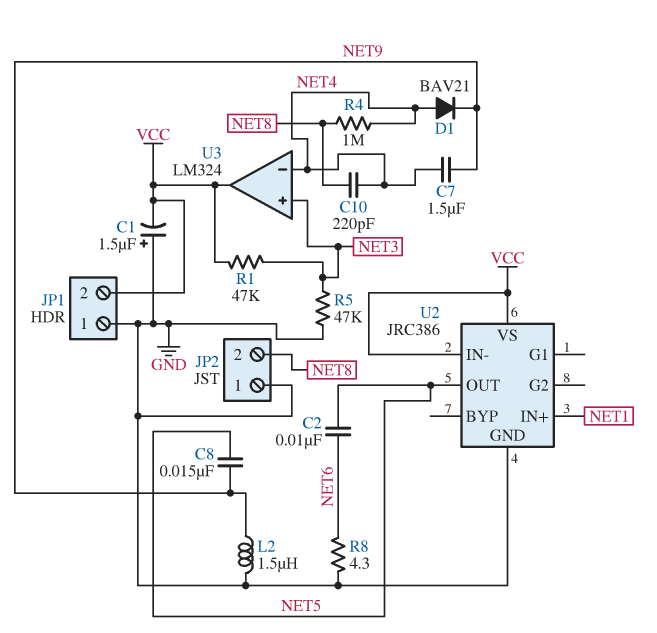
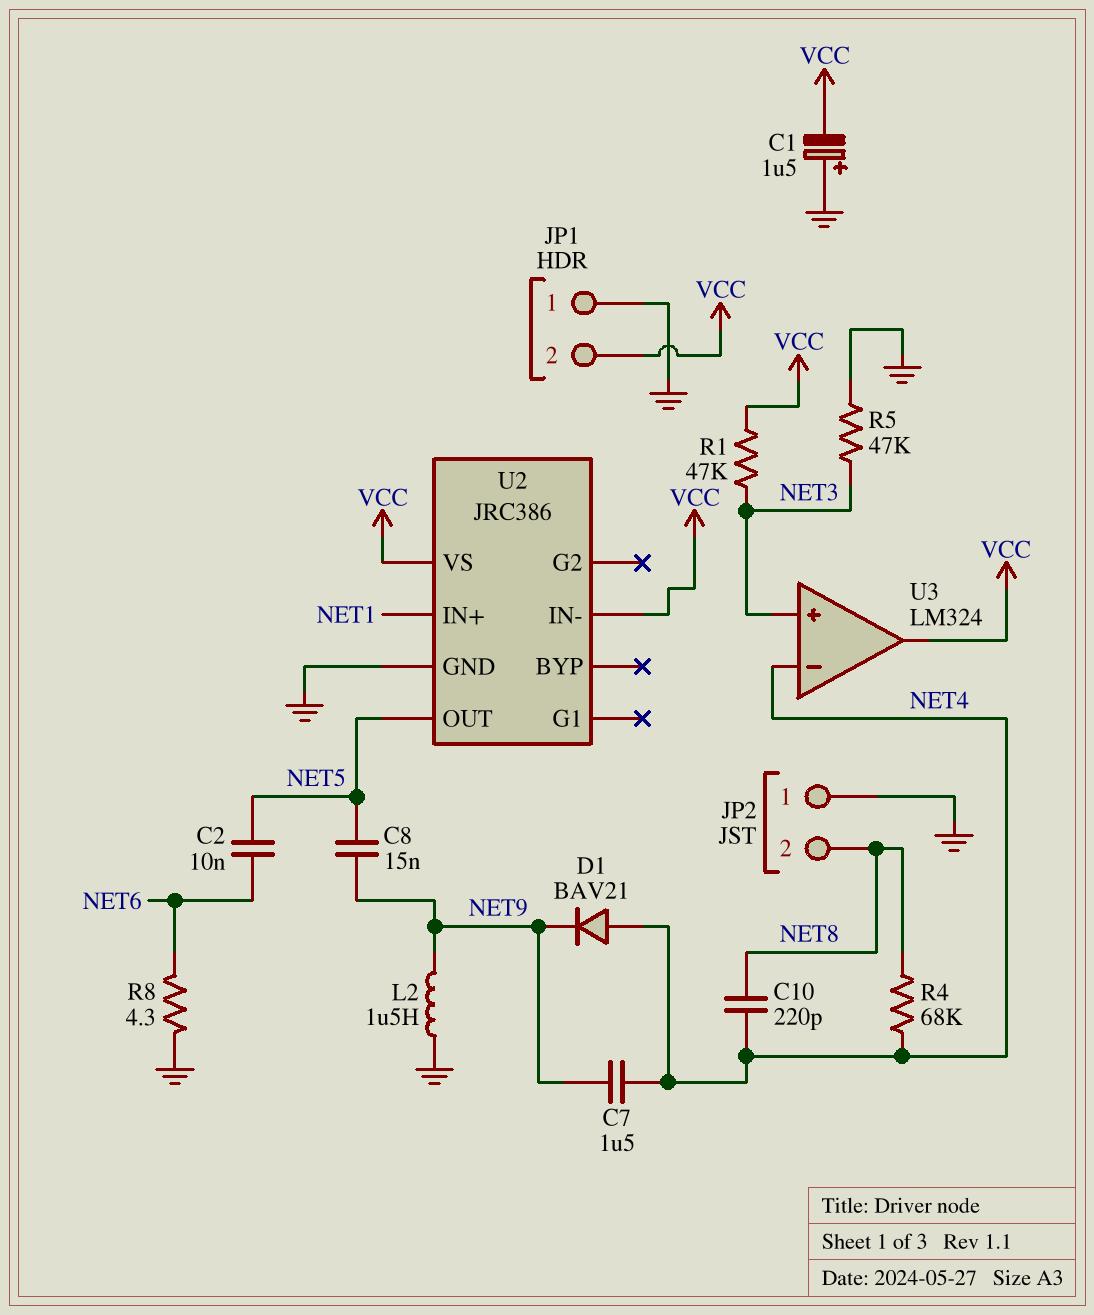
R4: 1M (NET4, NET8) -> 68k (NET4, NET8)

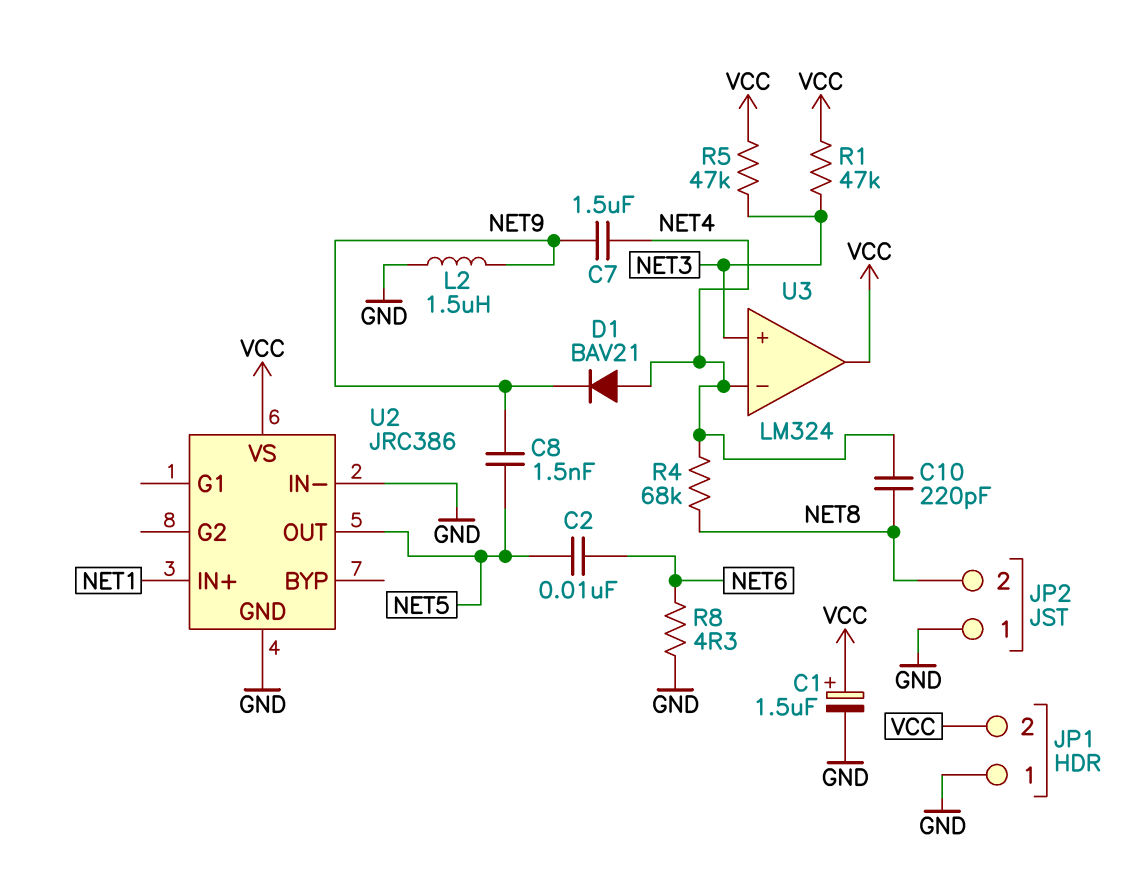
C1: 1.5uF (plus GND, minus VCC) -> 1.5uF (plus VCC, minus GND)
C8: 15nF (NET5, NET9) -> 1.5nF (NET5, NET9)
R5: 47k (GND, NET3) -> 47k (NET3, VCC)
U2 pin IN-: VCC -> GND

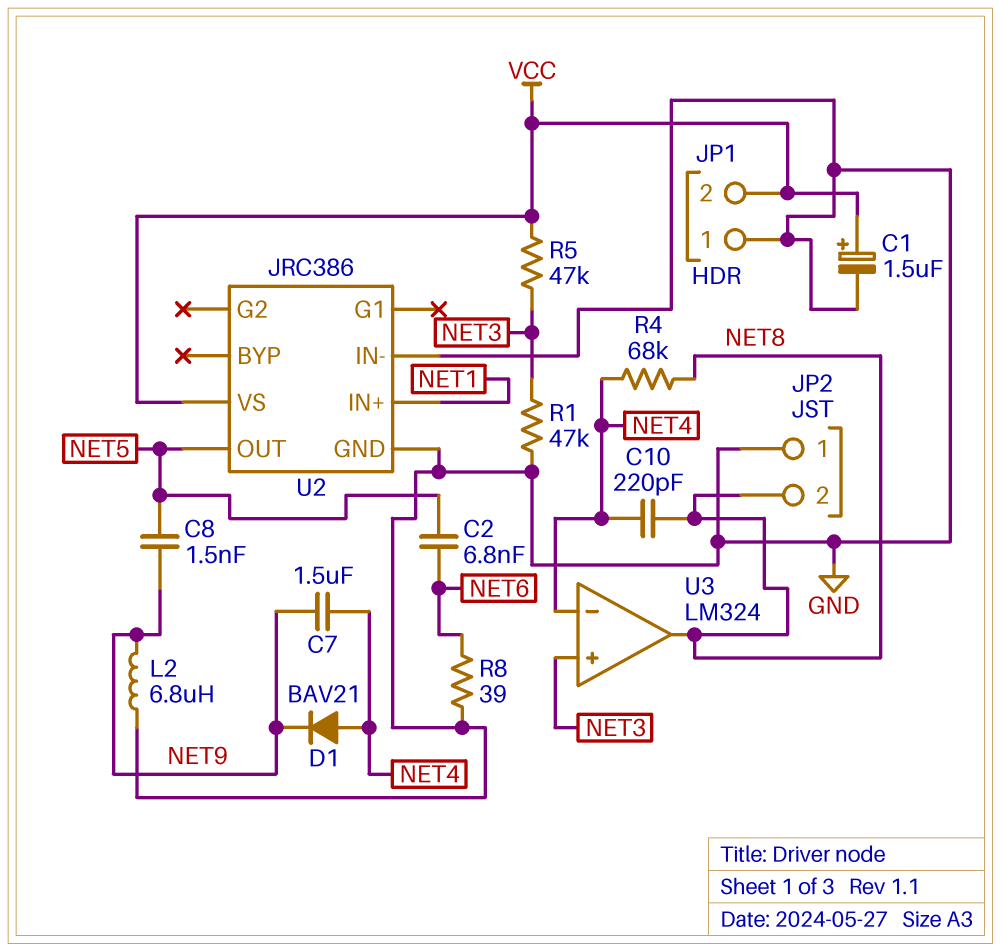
C2: 10nF (NET5, NET6) -> 6.8nF (NET5, NET6)
L2: 1.5uH (GND, NET9) -> 6.8uH (GND, NET9)
R1: 47k (NET3, VCC) -> 47k (GND, NET3)
R8: 4.3 (GND, NET6) -> 39 (GND, NET6)
U3 pin out: VCC -> NET8

